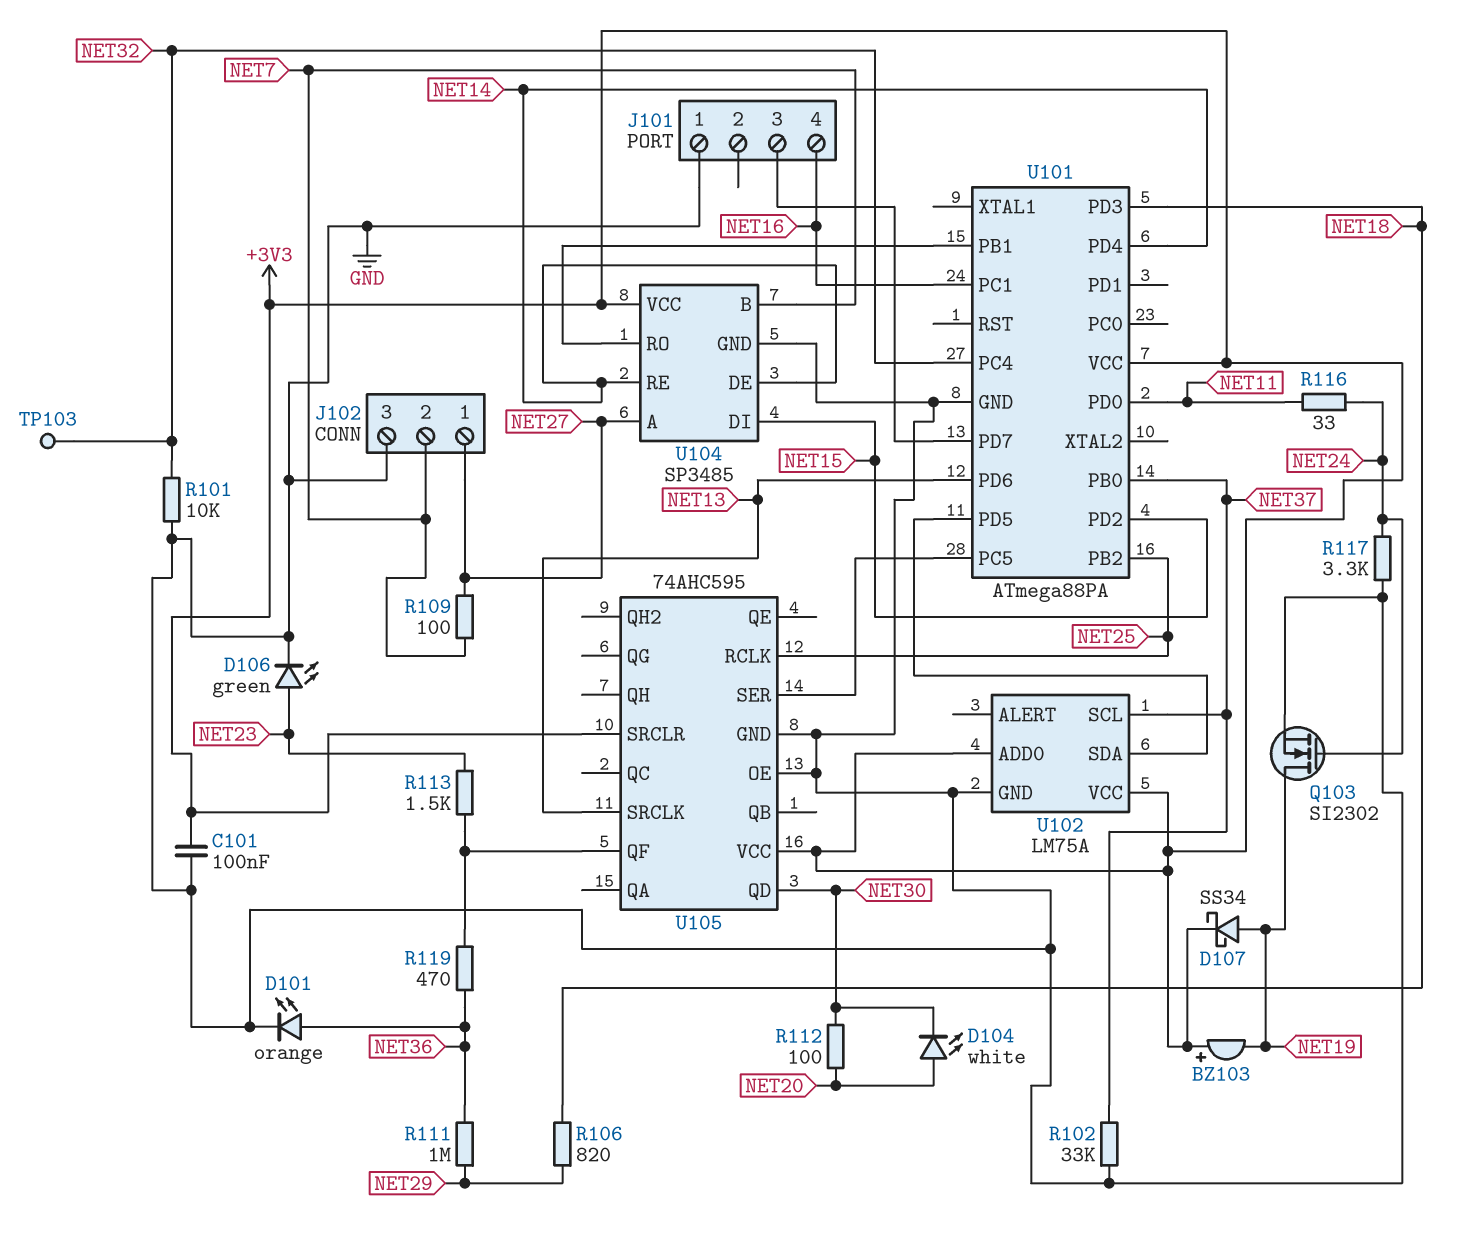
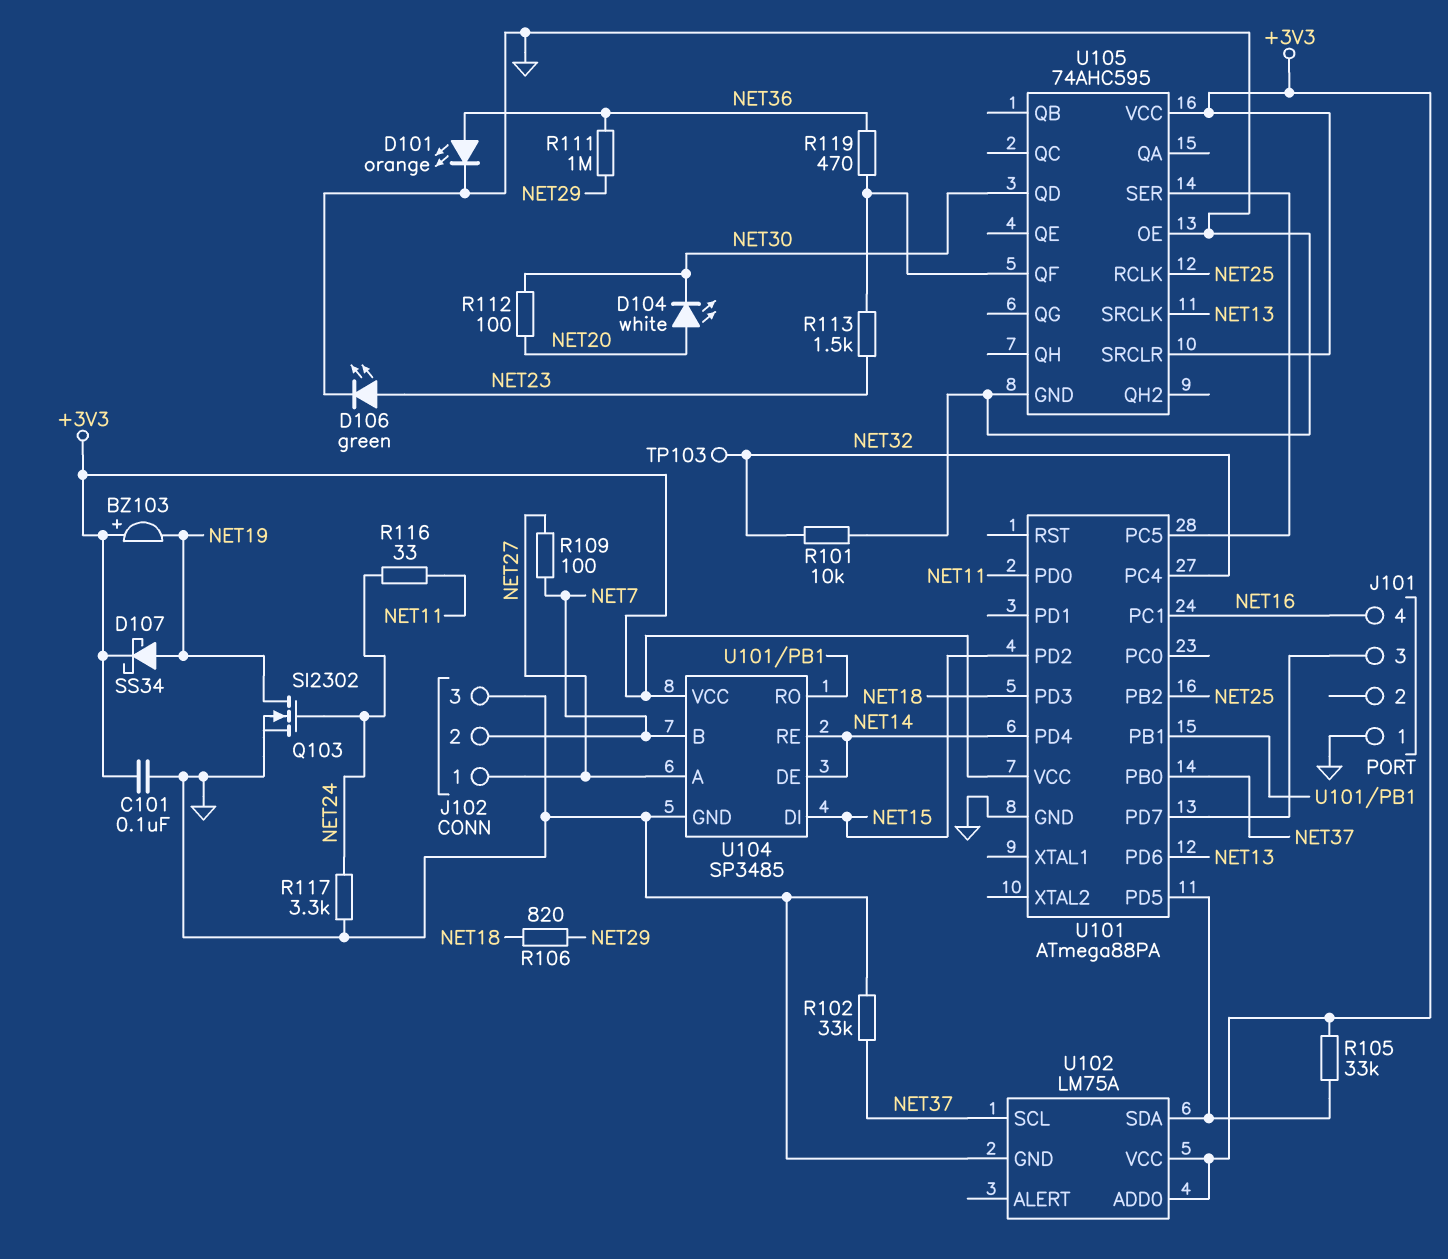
R105: none -> 33k (+3V3, U101/PD5)

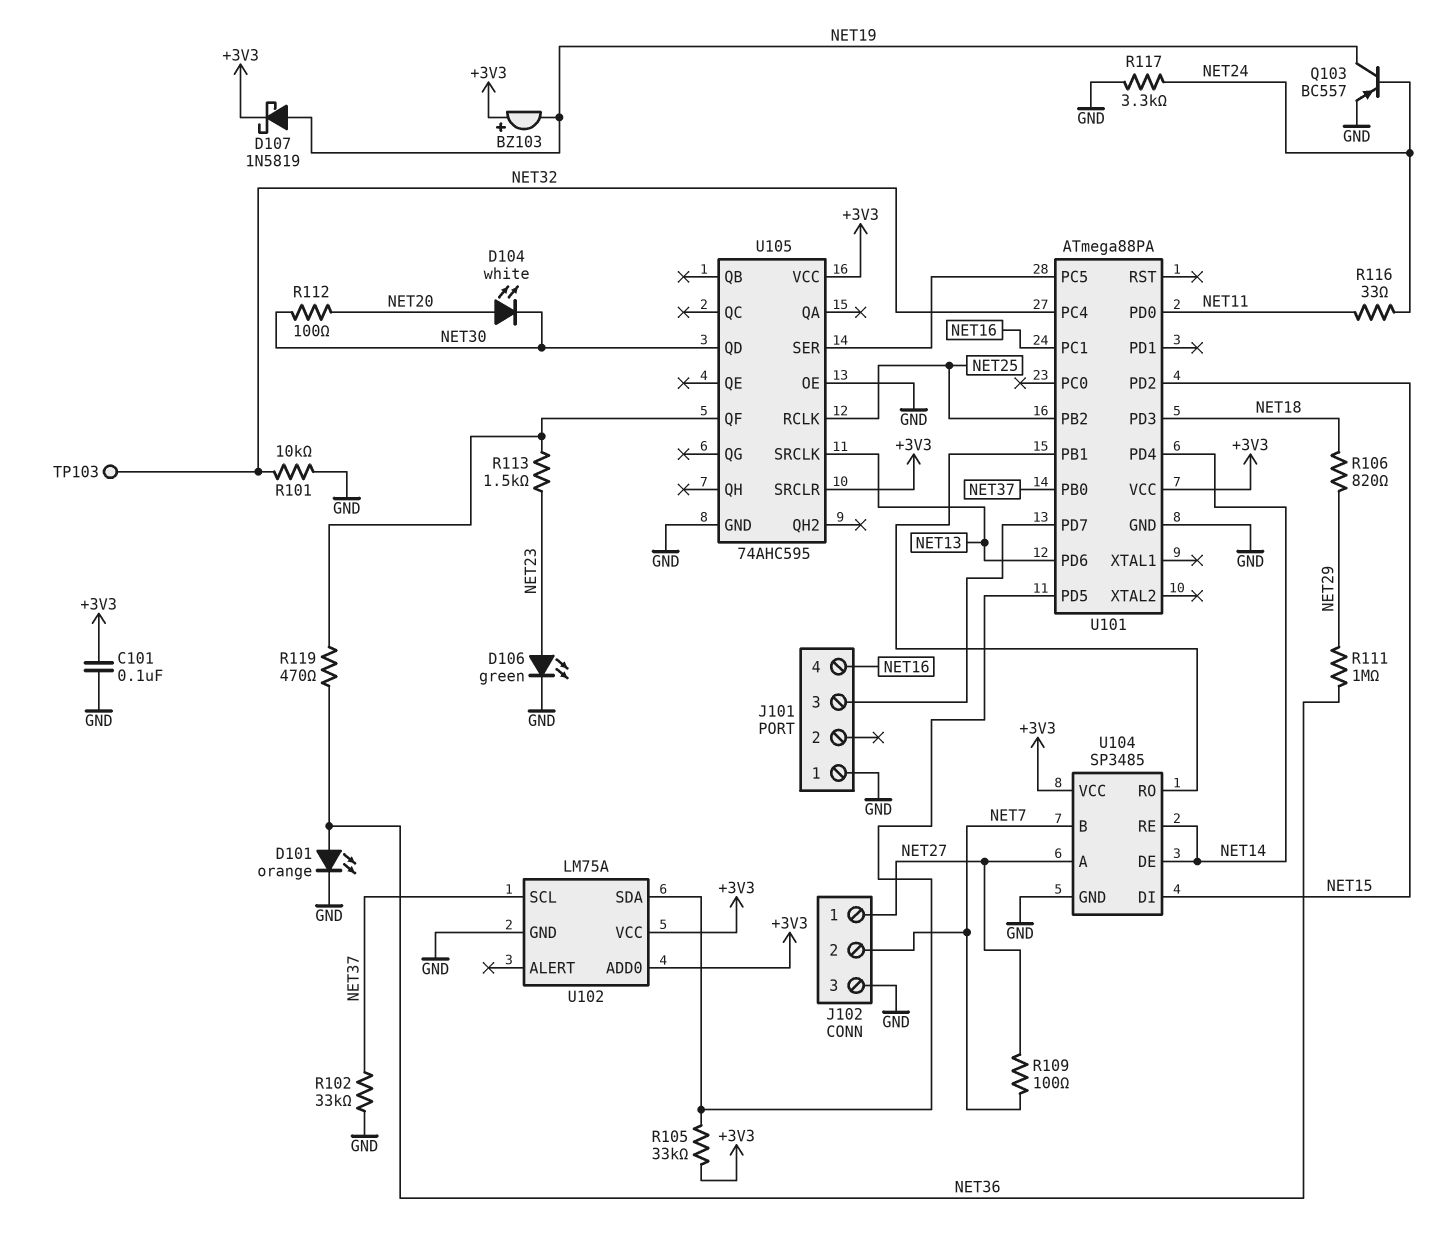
D107: schottky SS34 (A NET19, K +3V3) -> schottky 1N5819 (A NET19, K +3V3)
Q103: NMOS SI2302 (G NET24, D NET19, S GND) -> PNP BC557 (B NET24, C NET19, E GND)

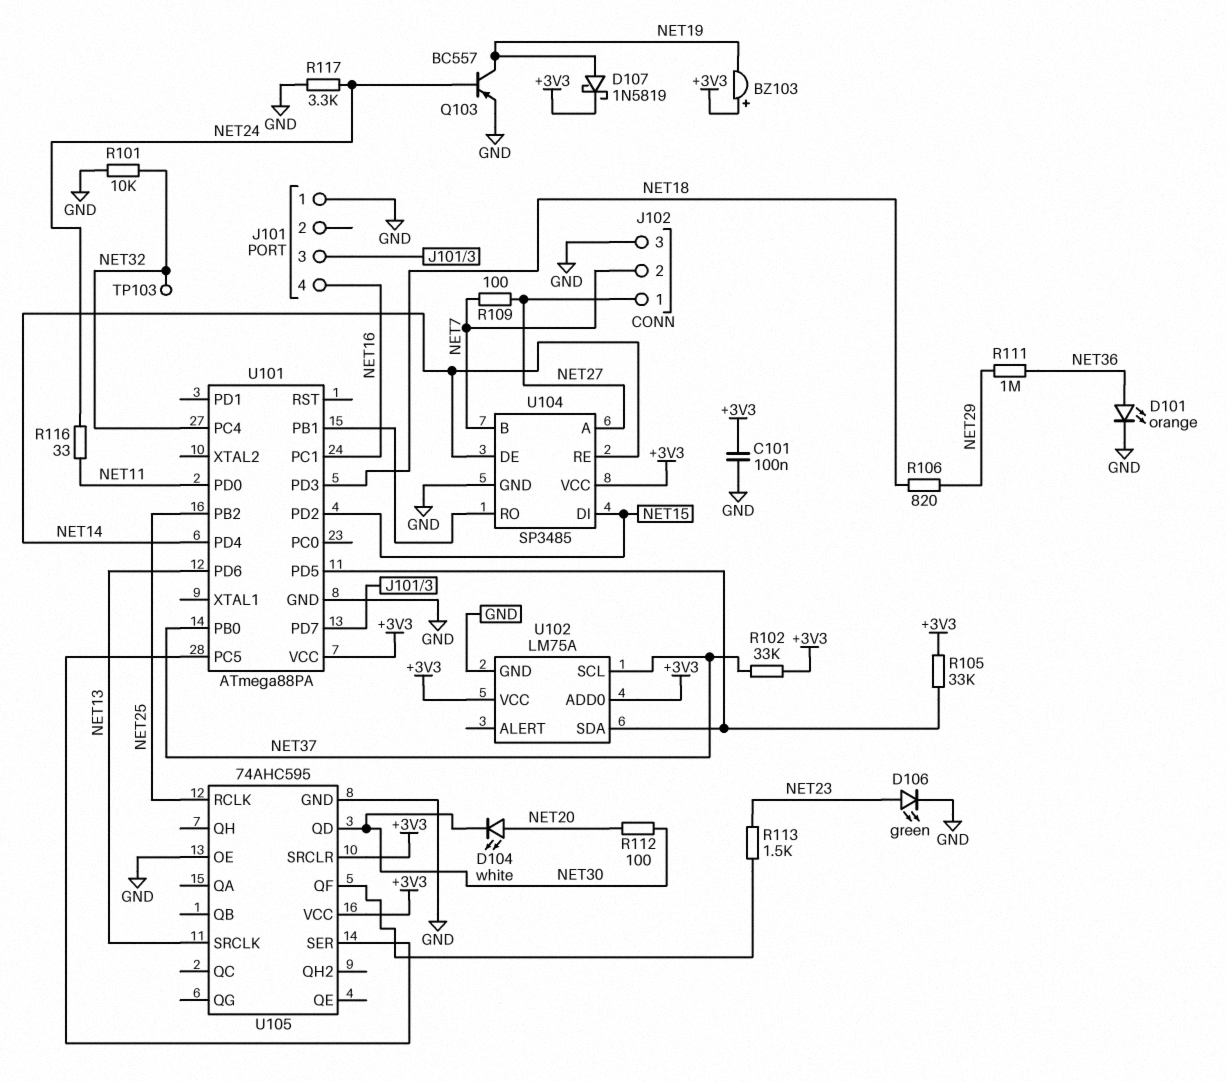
R102: 33k (GND, NET37) -> 33k (+3V3, NET37)
R119: 470 (NET36, U105/QF) -> none

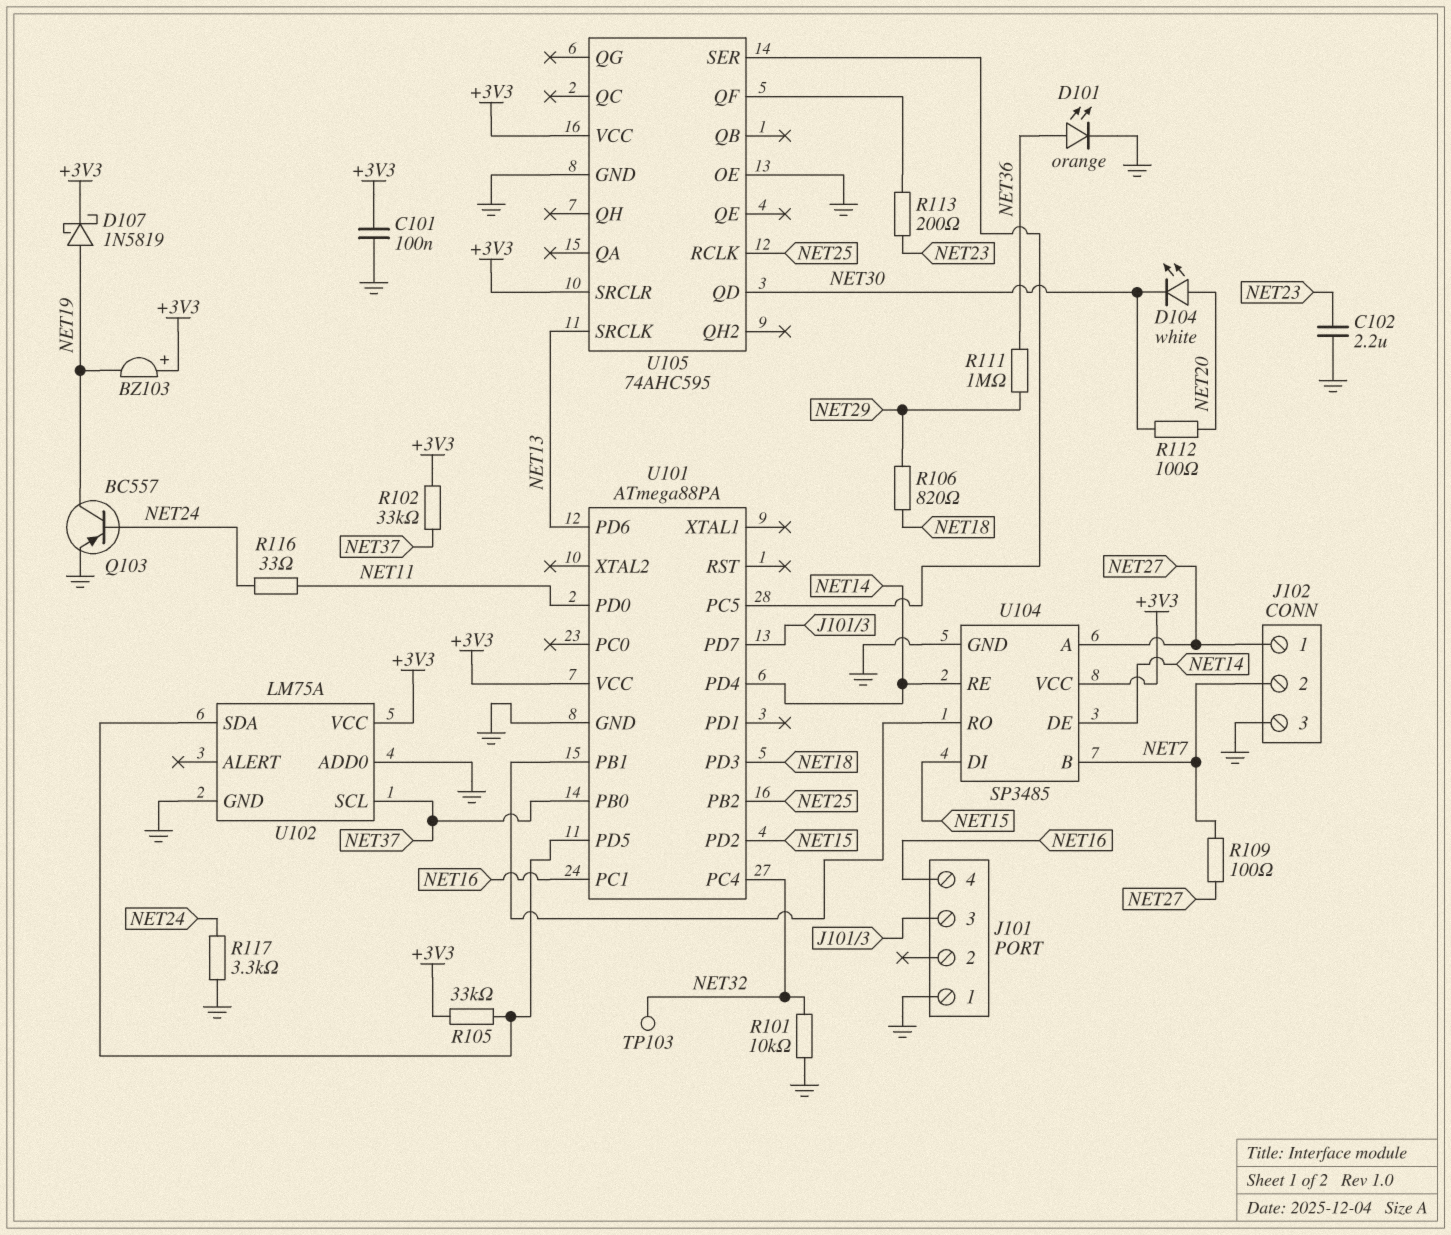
C102: none -> 2.2uF (GND, NET23)
D106: LED green (A NET23, K GND) -> none
R113: 1.5k (NET23, U105/QF) -> 200 (NET23, U105/QF)
U102 pin ADD0: +3V3 -> GND

